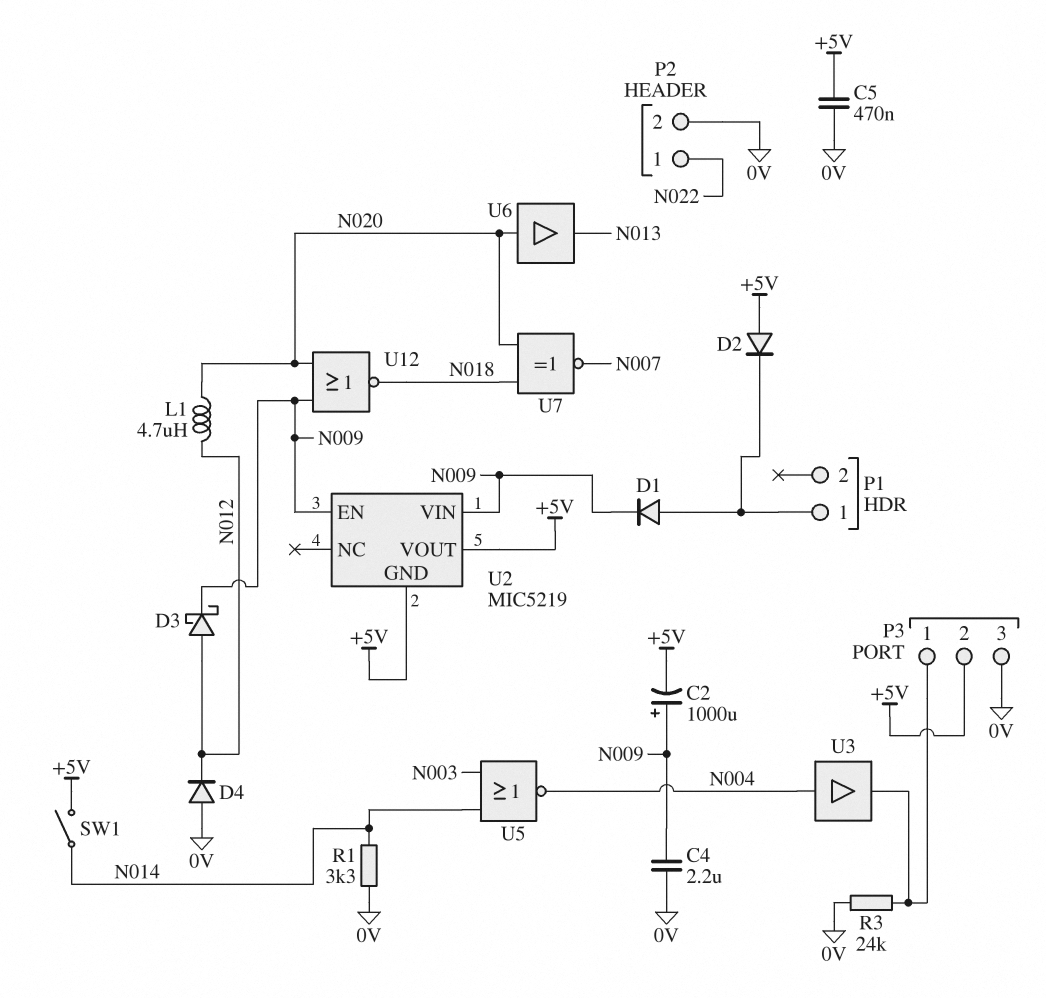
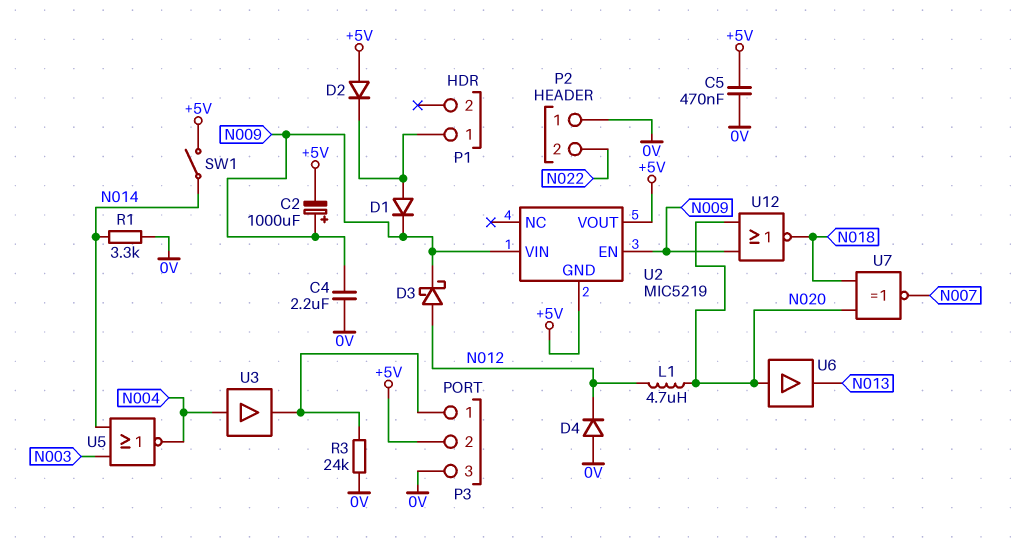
P2 pin 1: N022 -> 0V
P2 pin 2: 0V -> N022

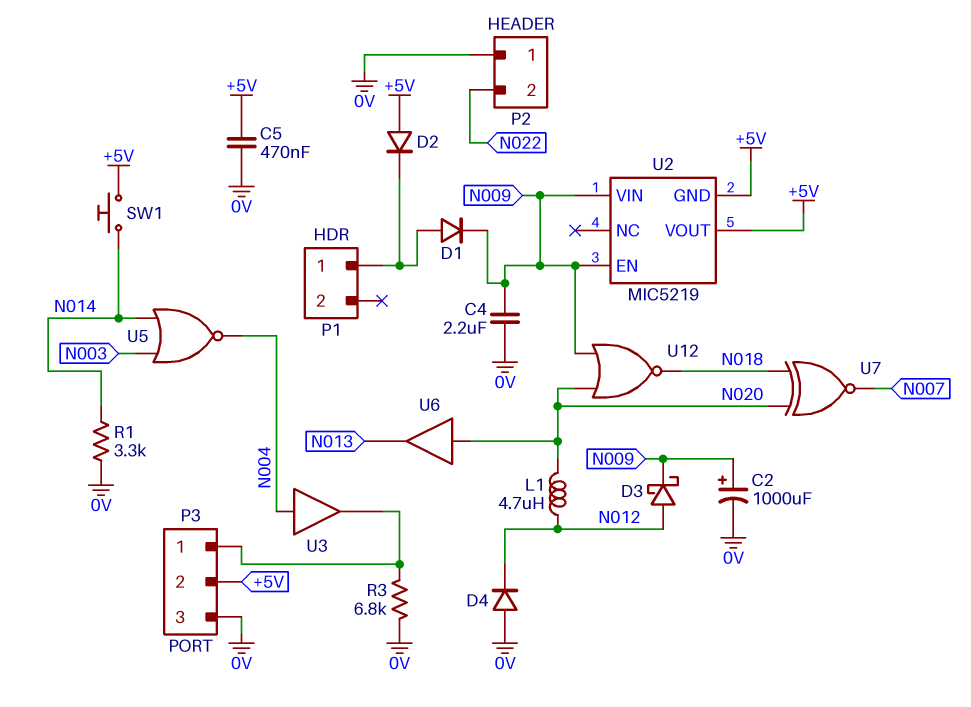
C2: 1000uF (plus N009, minus +5V) -> 1000uF (plus N009, minus 0V)
R3: 24k (0V, P3/1) -> 6.8k (0V, P3/1)
SW1: switch (+5V, N014) -> button (+5V, N014)

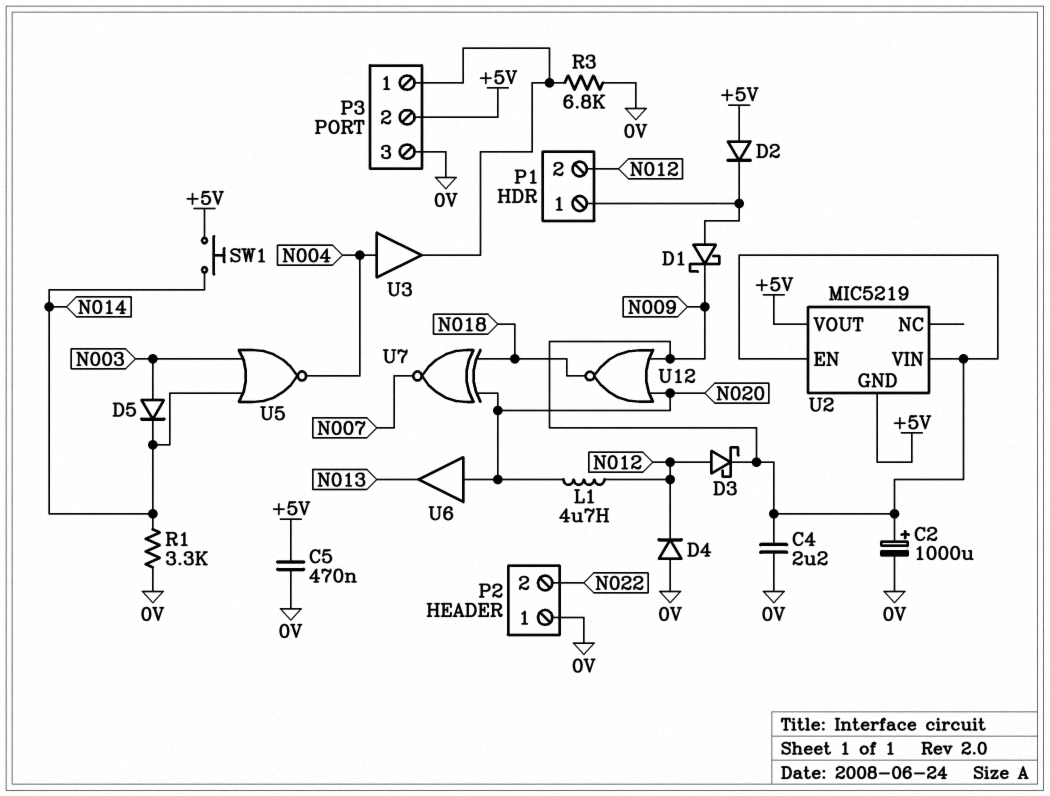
D1: diode (A P1/1, K N009) -> schottky (A P1/1, K N009)
D5: none -> diode (A N003, K N014)
P1 pin 2: none -> N012

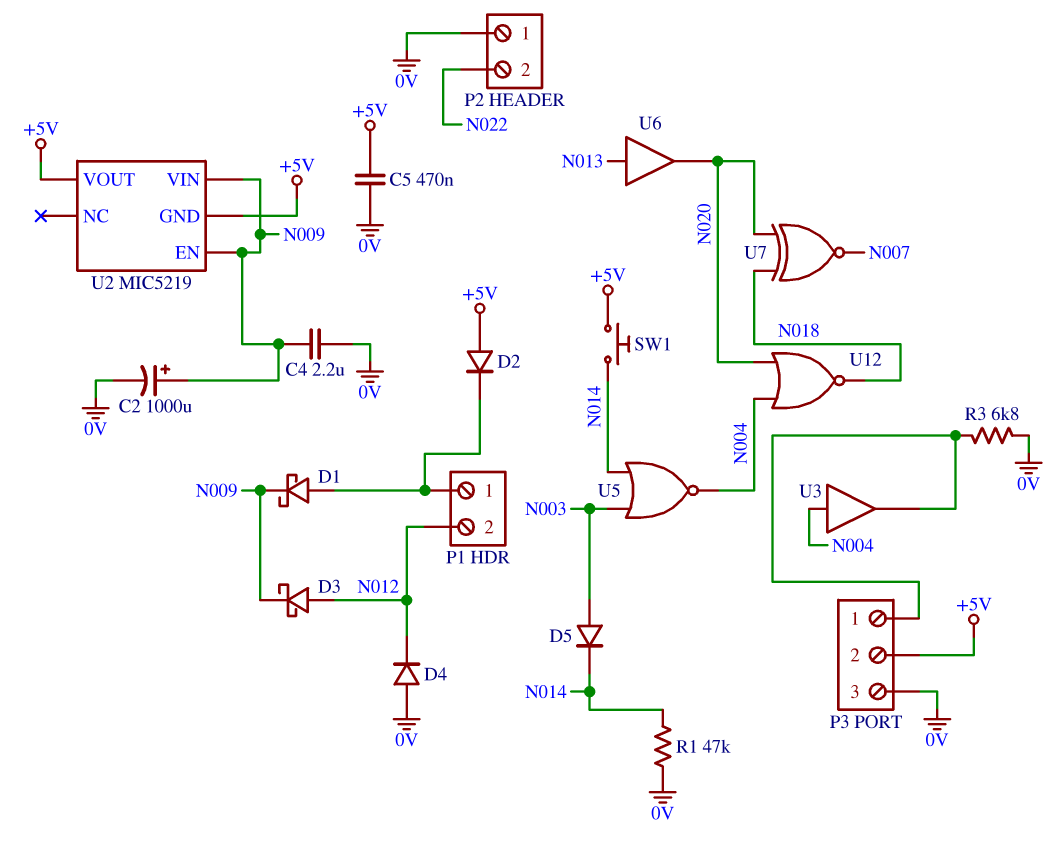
L1: 4.7uH (N012, N020) -> none
R1: 3.3k (0V, N014) -> 47k (0V, N014)
U6: buffer (in N020, out N013) -> buffer (in N013, out N020)
U12: NOR (in N009, in N020, out N018) -> NOR (in N004, in N020, out N018)

